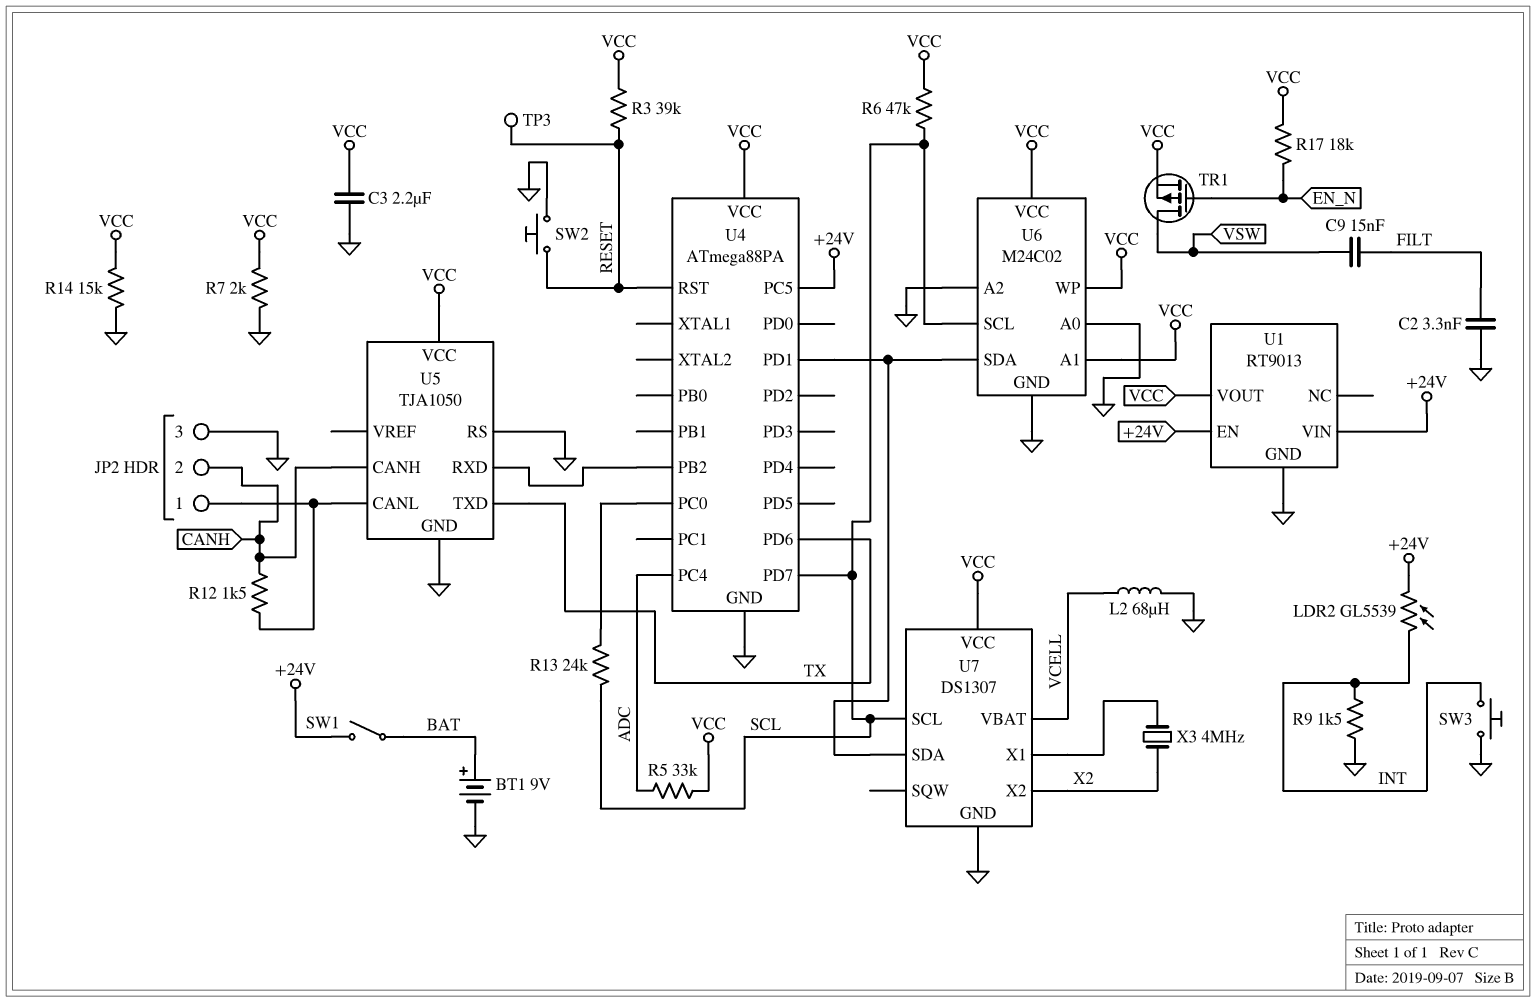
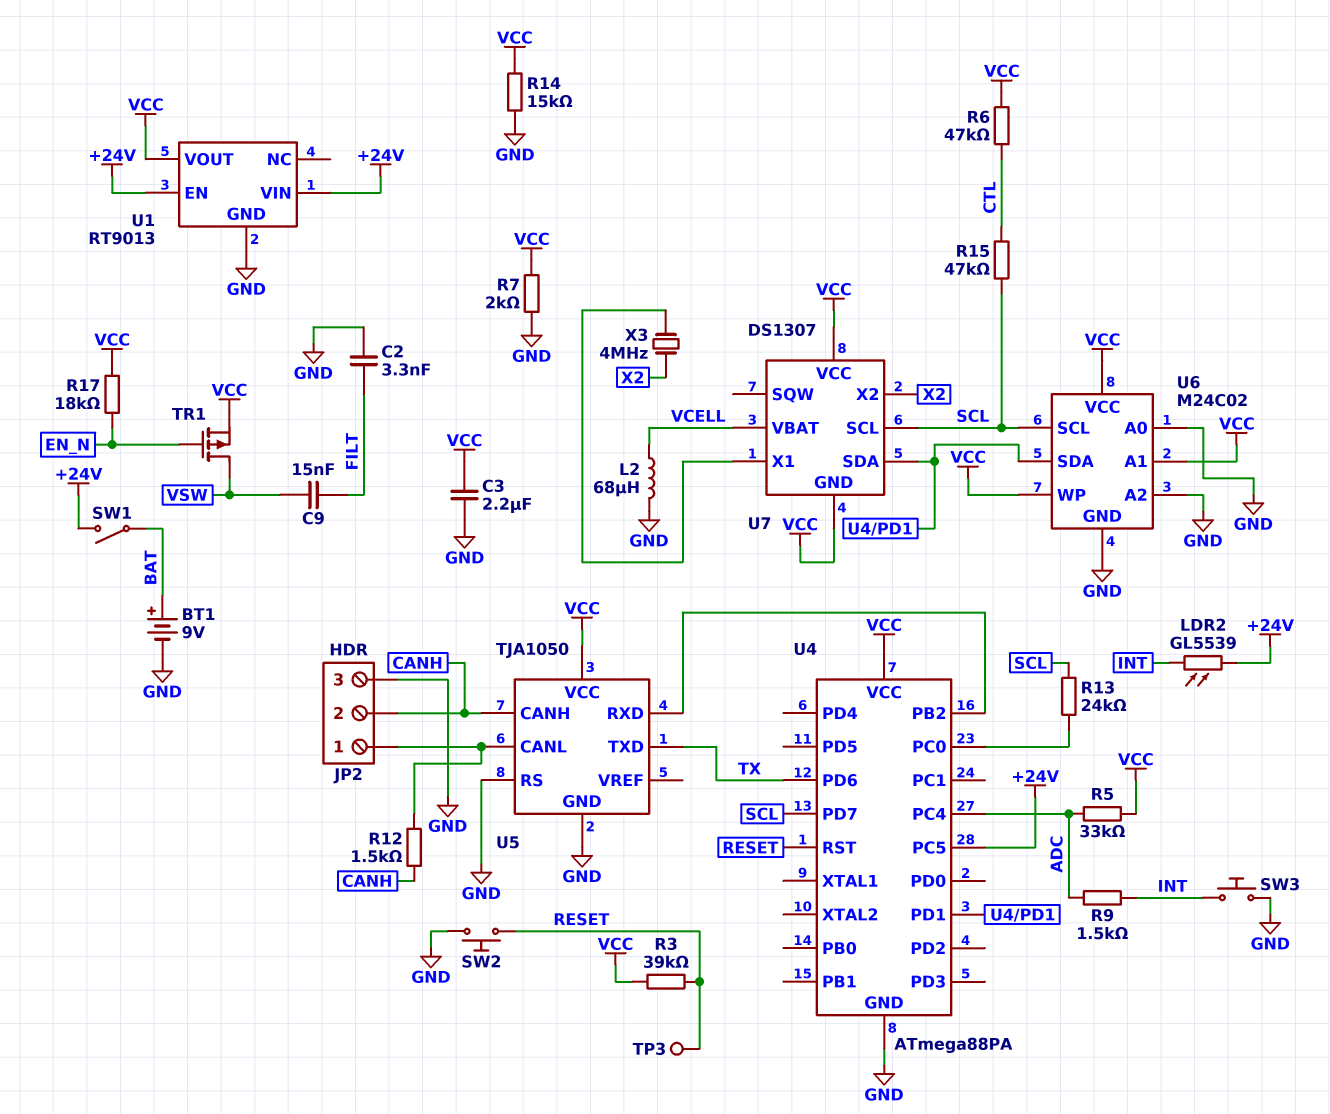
R6: 47k (SCL, VCC) -> 47k (CTL, VCC)
R9: 1.5k (GND, INT) -> 1.5k (ADC, INT)
R15: none -> 47k (CTL, SCL)
U7 pin GND: GND -> VCC

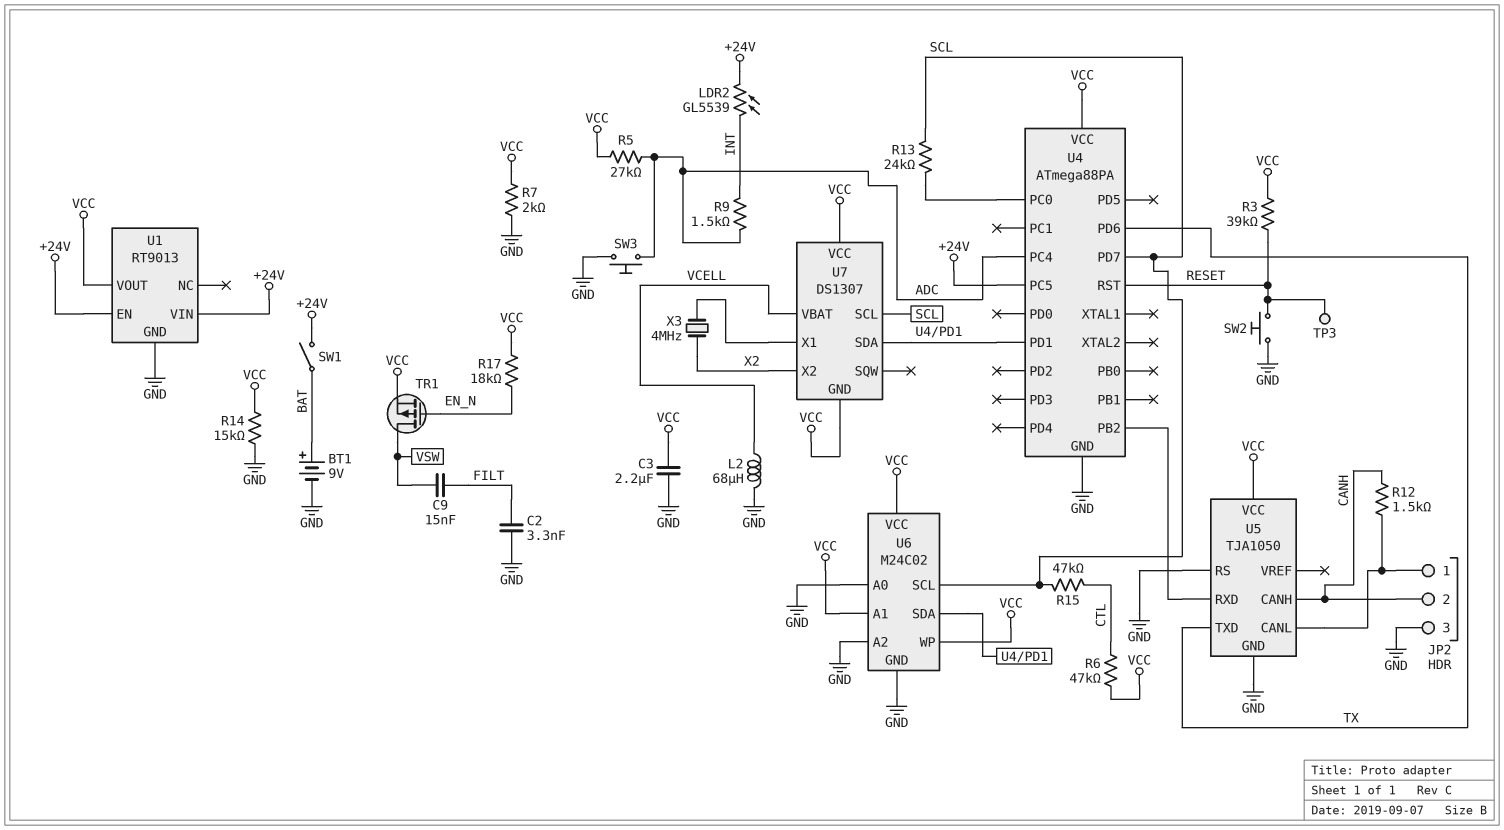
R5: 33k (ADC, VCC) -> 27k (ADC, VCC)
SW3: button (GND, INT) -> button (ADC, GND)

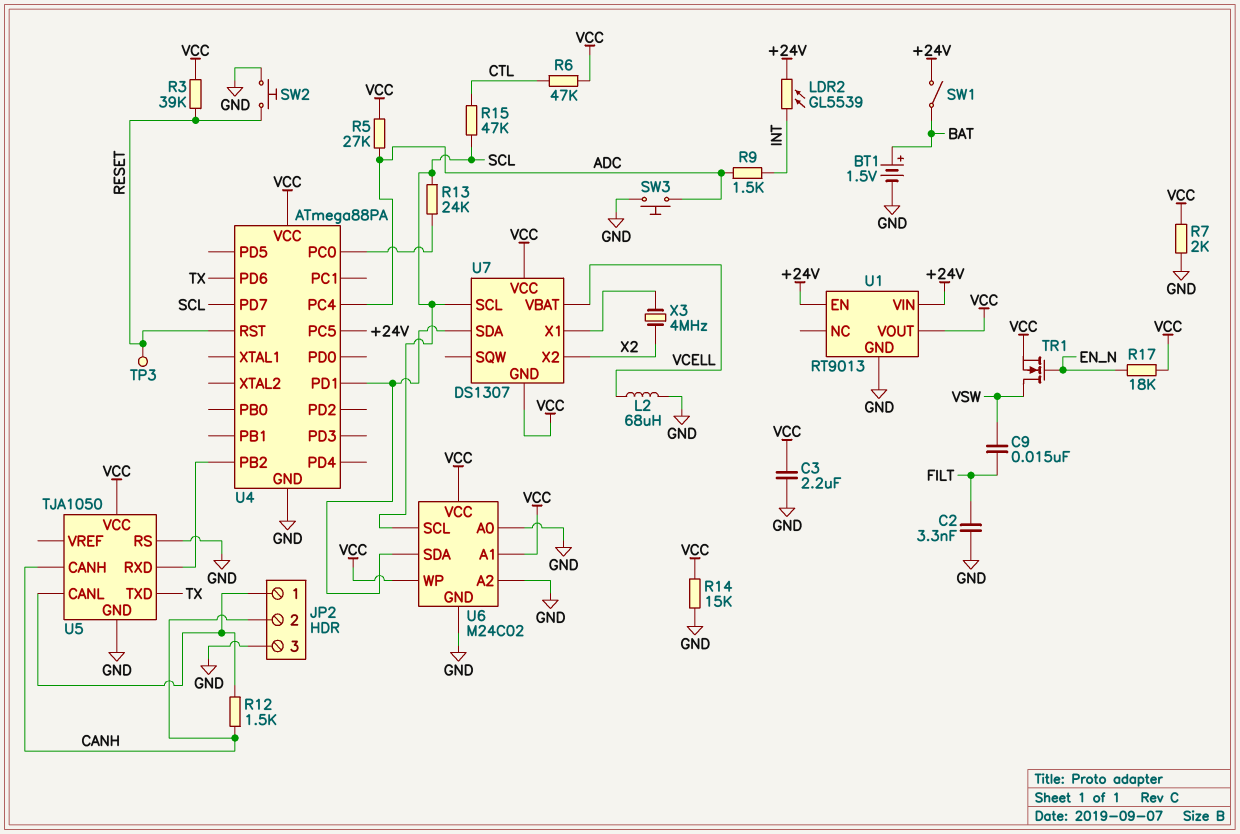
BT1: 9V (plus BAT, minus GND) -> 1.5V (plus BAT, minus GND)
TR1: PMOS (G EN_N, D VSW, S VCC) -> NMOS (G EN_N, D VSW, S VCC)

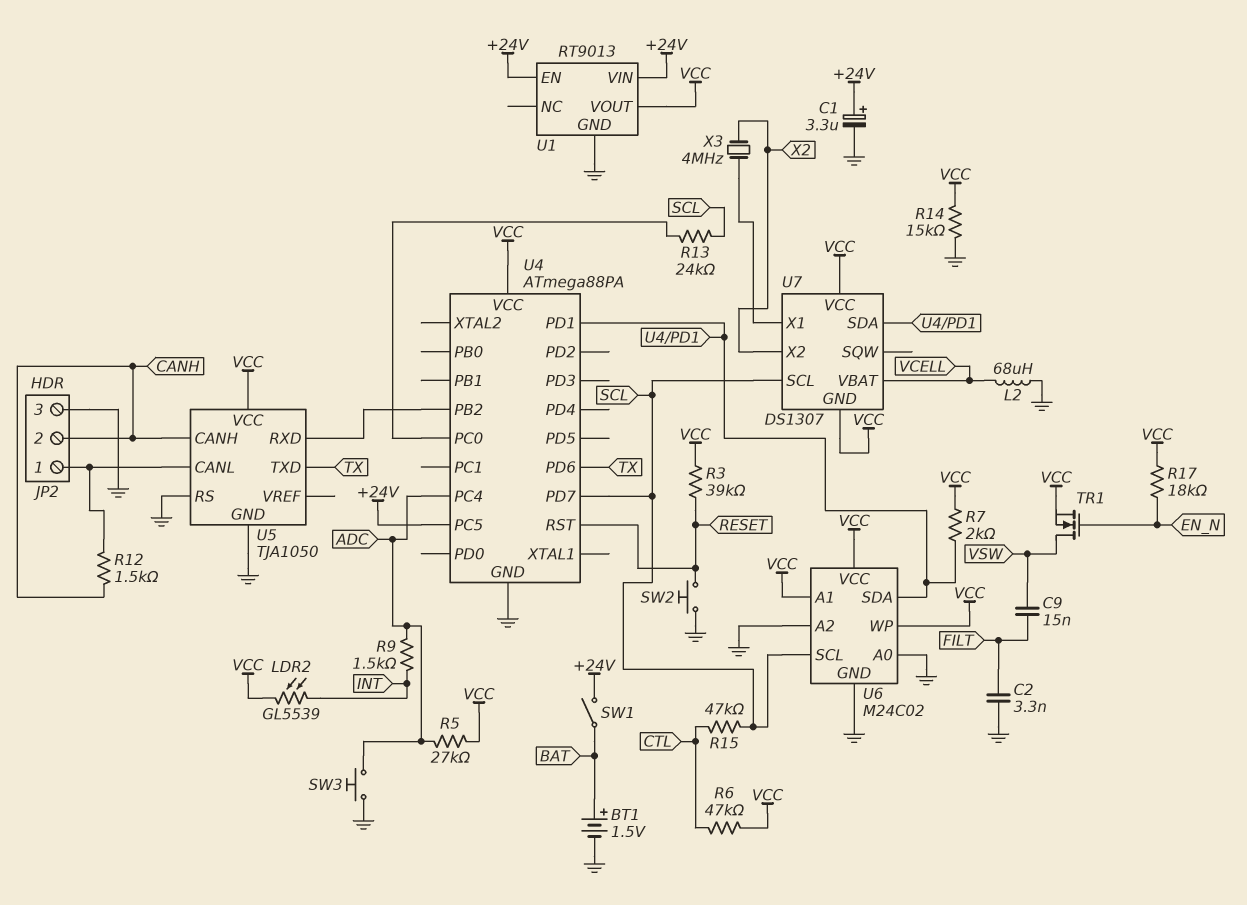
C1: none -> 3.3uF (plus +24V, minus GND)
C3: 2.2uF (GND, VCC) -> none
LDR2: GL5539 (+24V, INT) -> GL5539 (INT, VCC)
R7: 2k (GND, VCC) -> 2k (U4/PD1, VCC)
TP3: test point (RESET) -> none

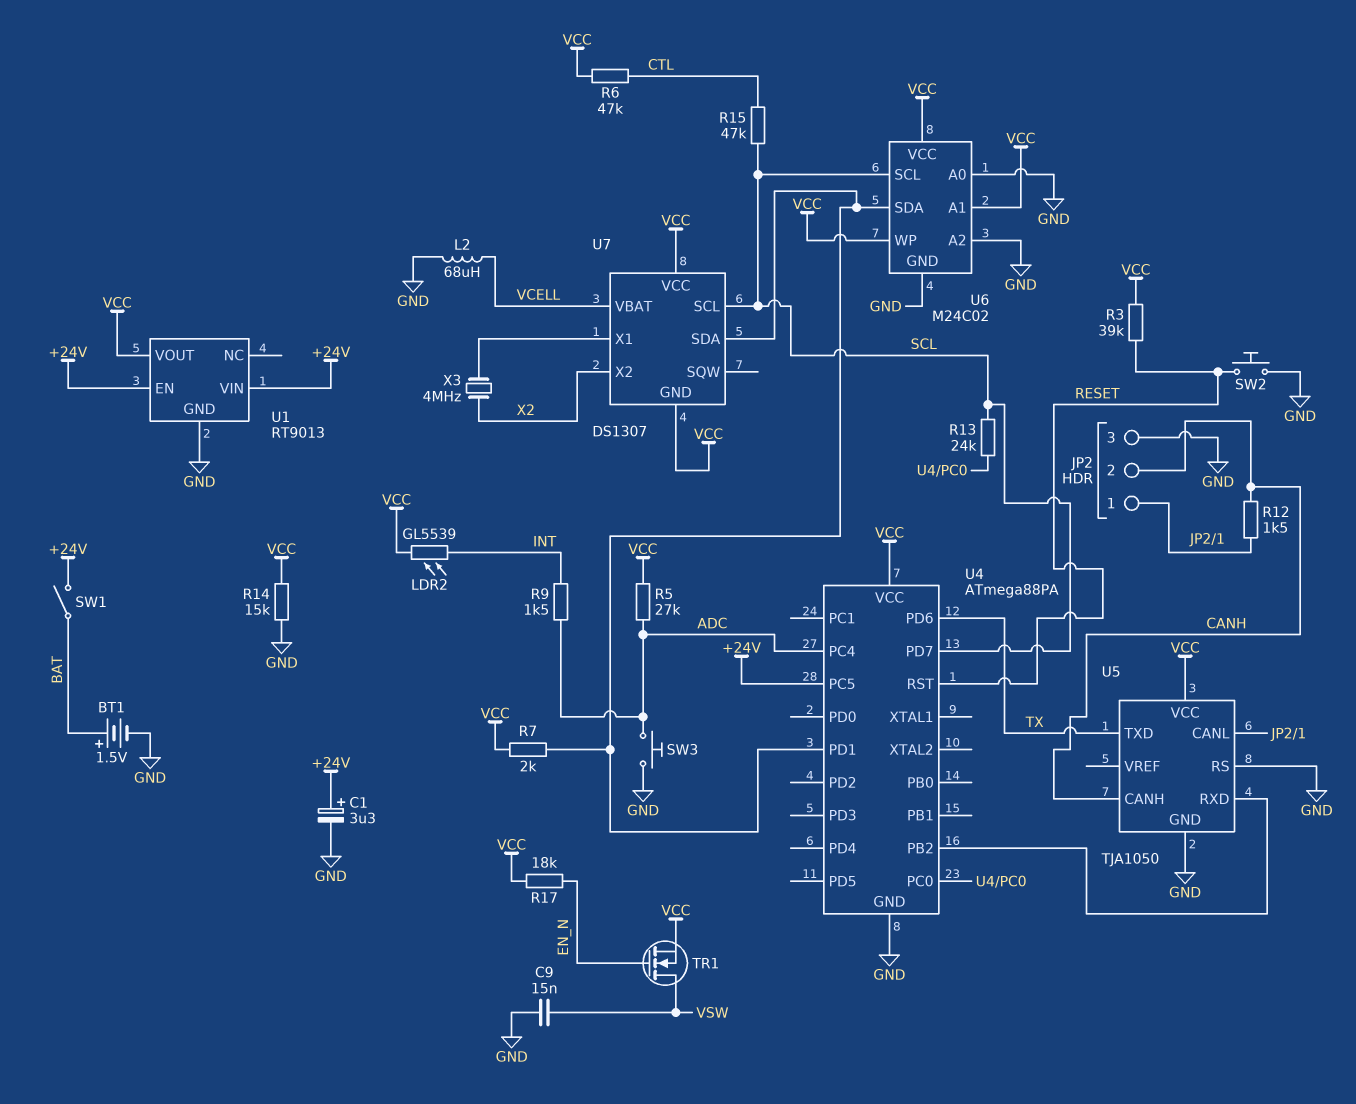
C2: 3.3nF (FILT, GND) -> none
C9: 15nF (FILT, VSW) -> 15nF (GND, VSW)

